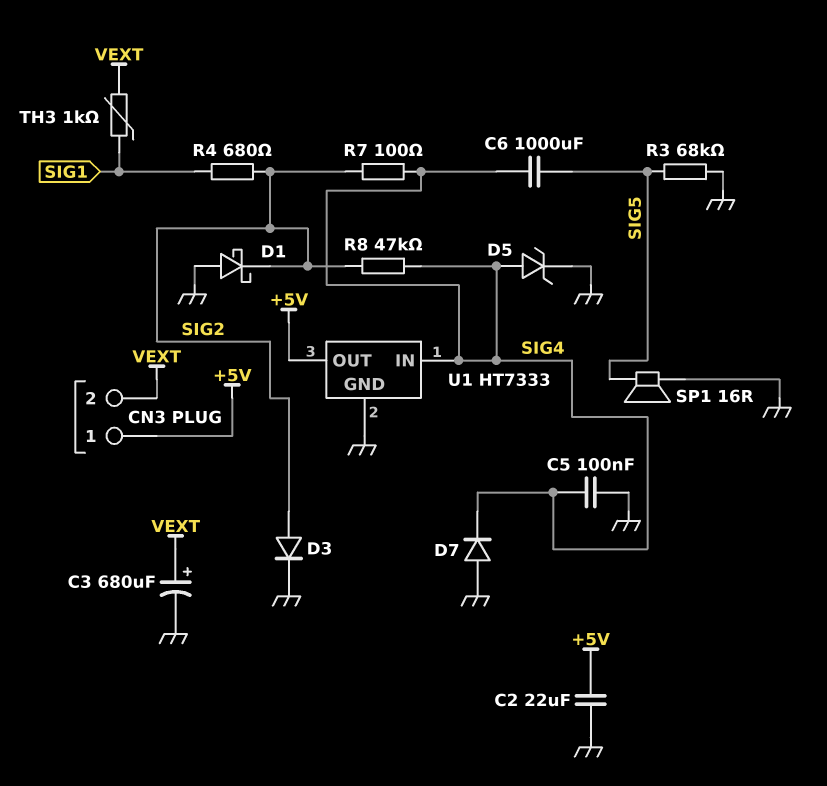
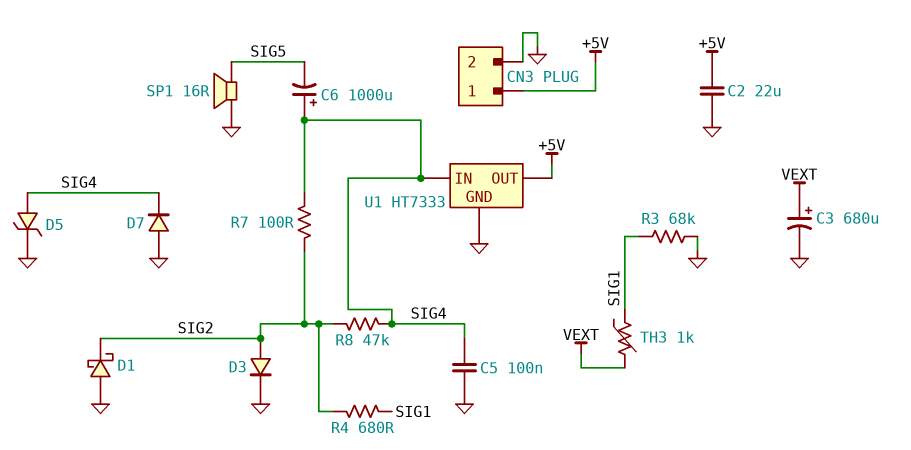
C6: 1000uF (SIG4, SIG5) -> 1000uF (plus SIG4, minus SIG5)
CN3 pin 2: VEXT -> GND
R3: 68k (GND, SIG5) -> 68k (GND, SIG1)

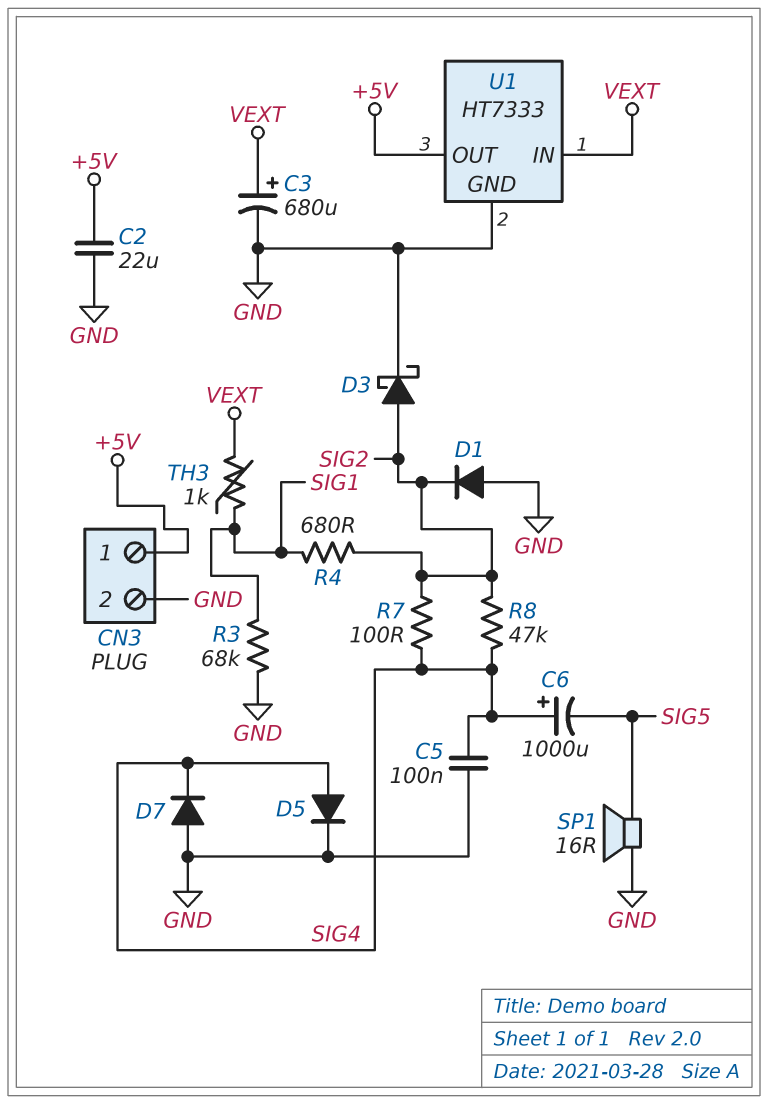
D1: schottky (A GND, K SIG2) -> diode (A GND, K SIG2)
D3: diode (A SIG2, K GND) -> schottky (A SIG2, K GND)
D5: zener (A SIG4, K GND) -> diode (A SIG4, K GND)
U1 pin IN: SIG4 -> VEXT

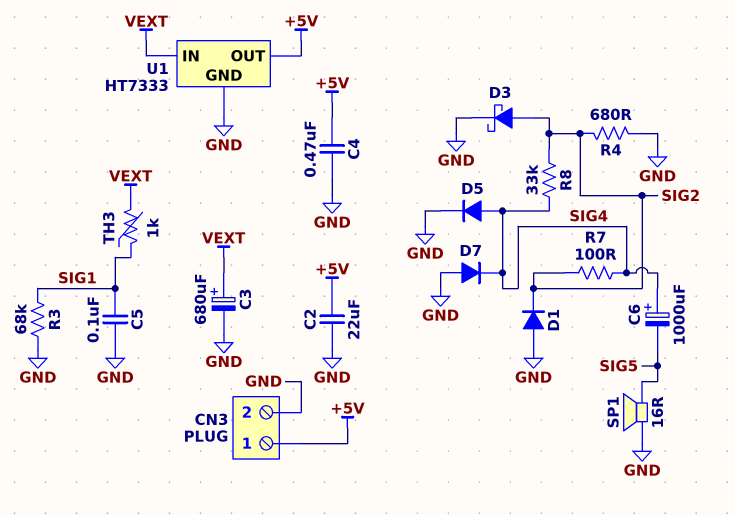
C4: none -> 470nF (+5V, GND)
C5: 100nF (GND, SIG4) -> 100nF (GND, SIG1)
R4: 680 (SIG1, SIG2) -> 680 (GND, SIG2)
R8: 47k (SIG2, SIG4) -> 33k (SIG2, SIG4)

